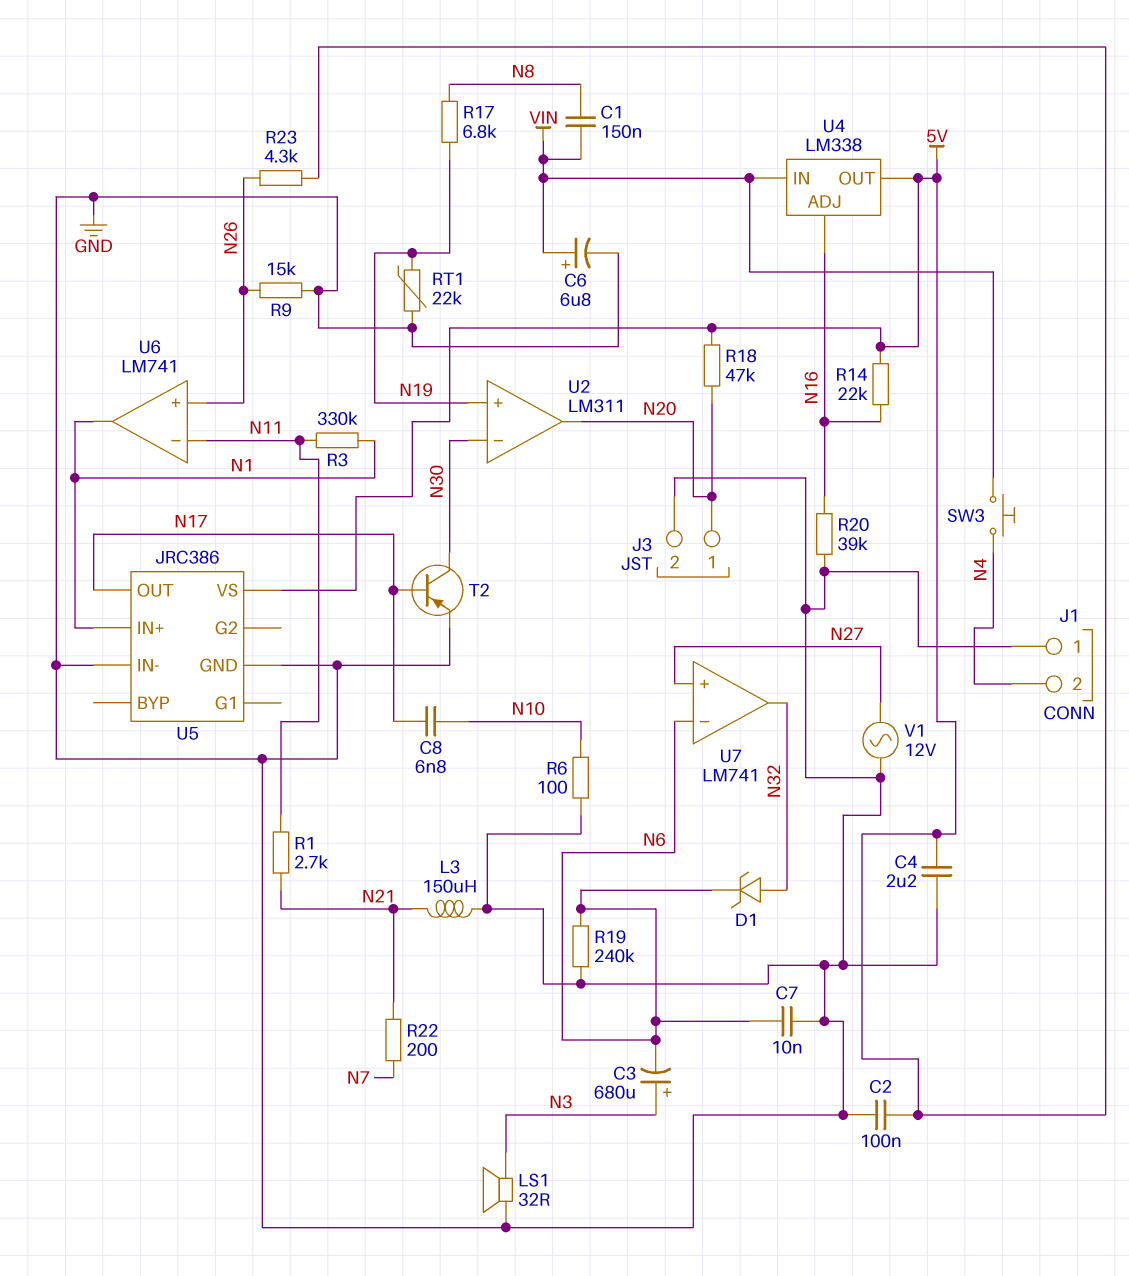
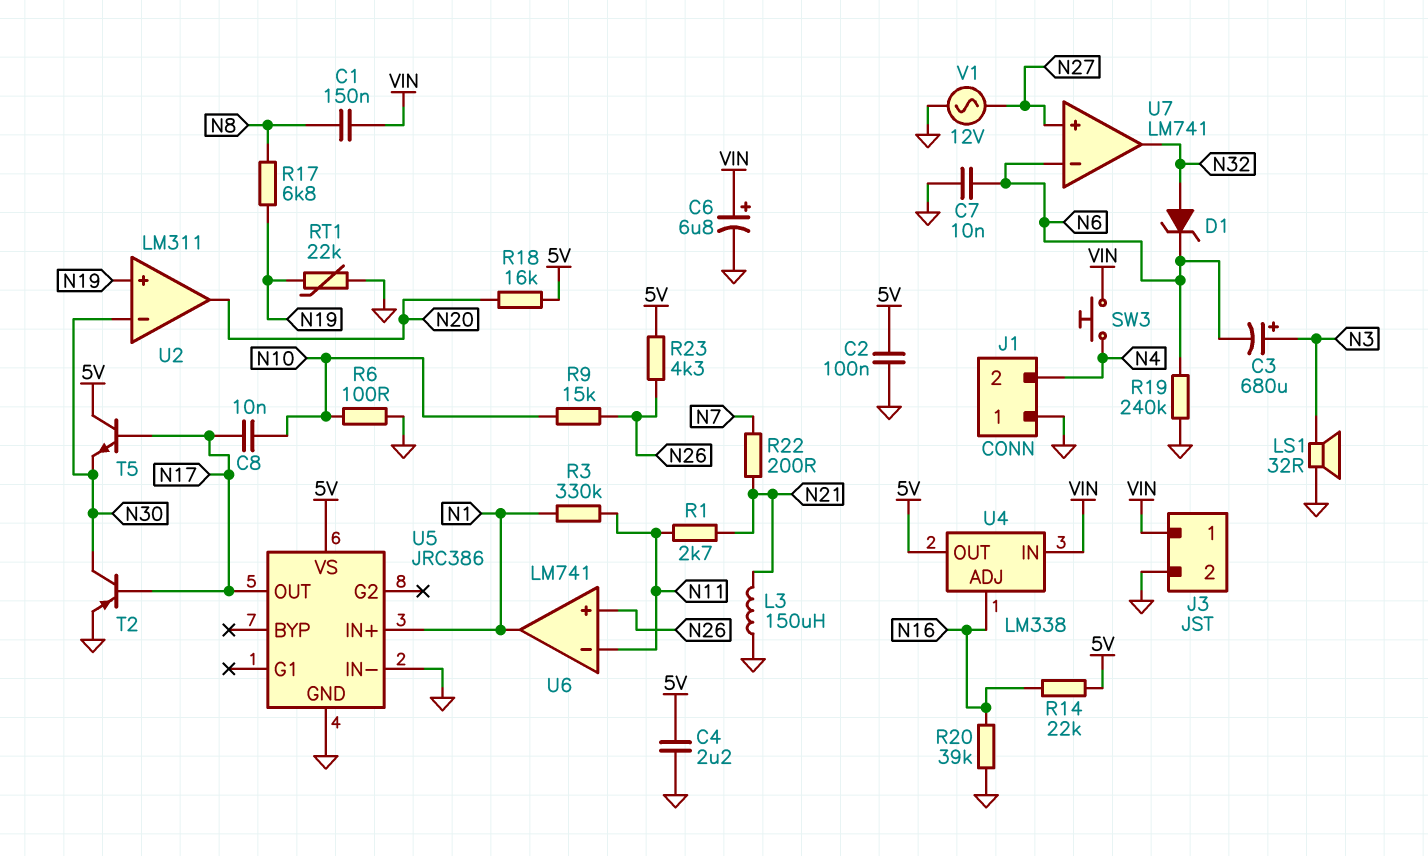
C8: 6.8nF (N10, N17) -> 10nF (N10, N17)
J3 pin 1: N20 -> VIN
R9: 15k (GND, N26) -> 15k (N10, N26)
R18: 47k (5V, N20) -> 16k (5V, N20)
T5: none -> NPN (B N17, C 5V, E N30)

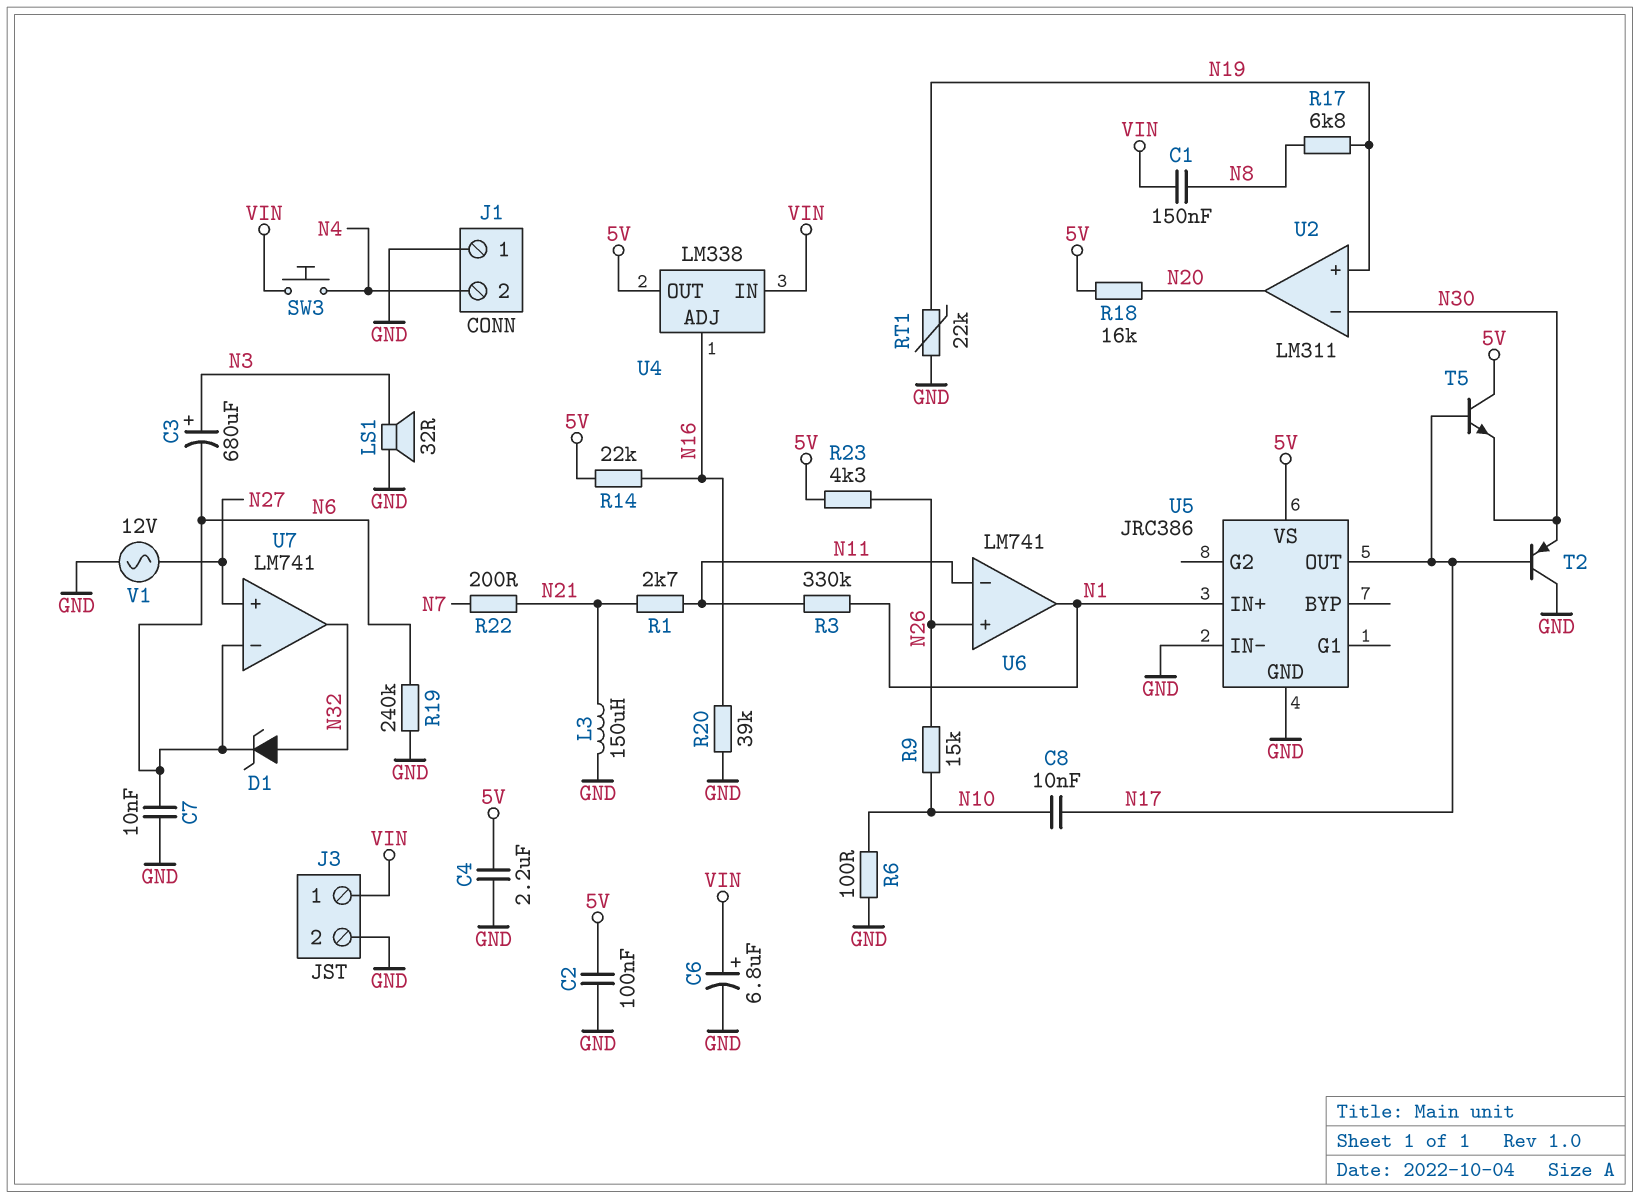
T2: PNP (B N17, C N30, E GND) -> PNP (B N17, C GND, E N30)

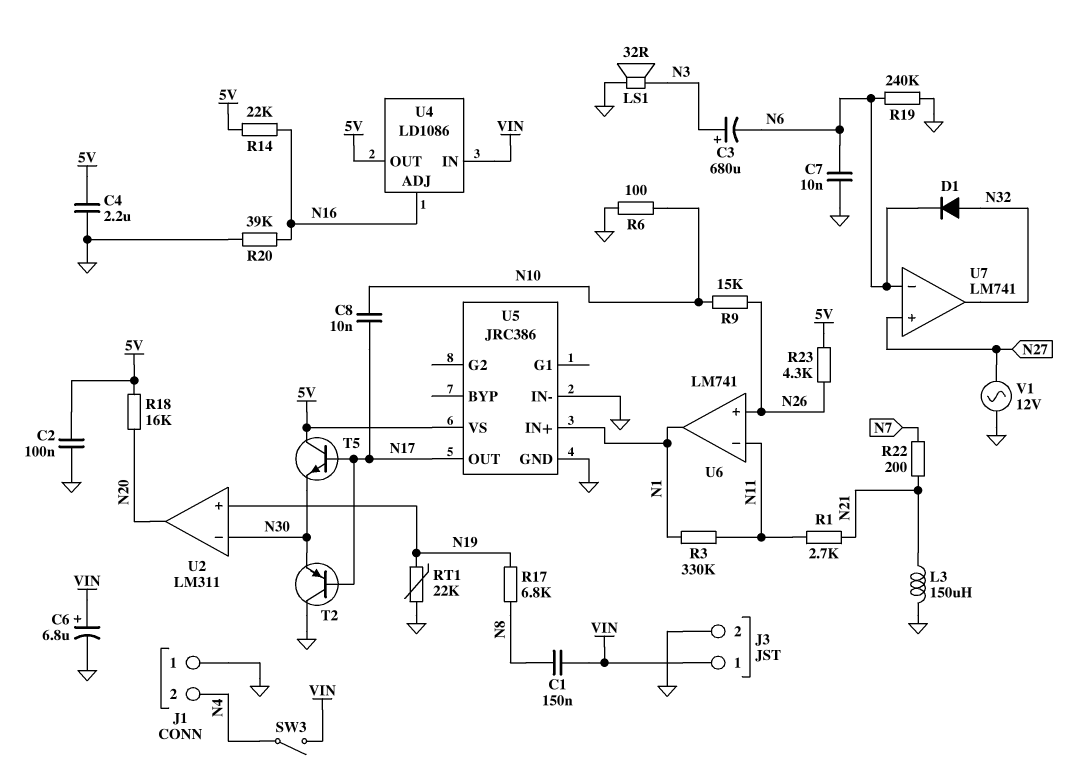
D1: zener (A N32, K N6) -> diode (A N32, K N6)
SW3: button (N4, VIN) -> switch (N4, VIN)
U4: LM338 -> LD1086

